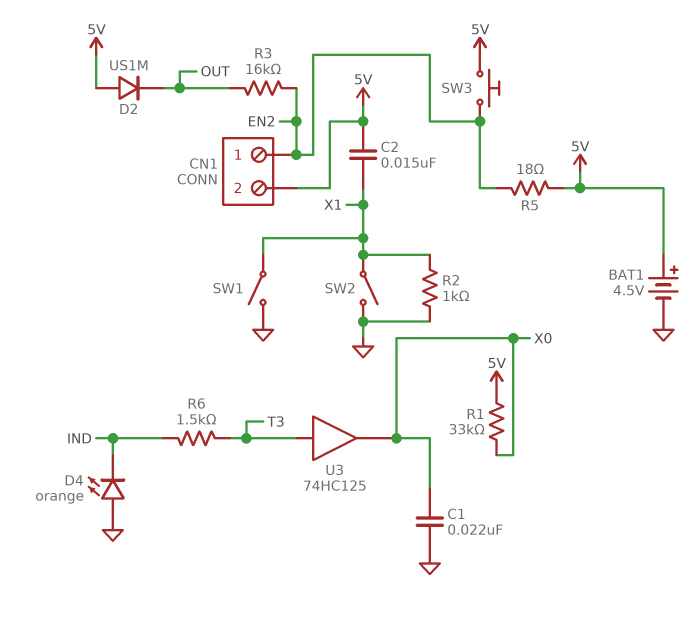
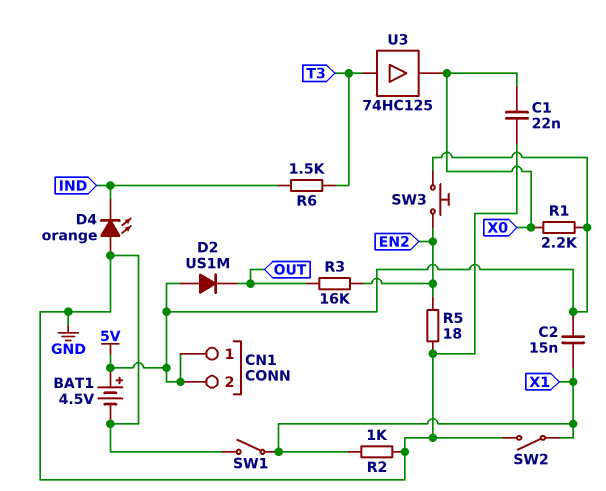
CN1 pin 1: EN2 -> 5V
R1: 33k (5V, X0) -> 2.2k (5V, X0)
R5: 18 (5V, EN2) -> 18 (EN2, GND)

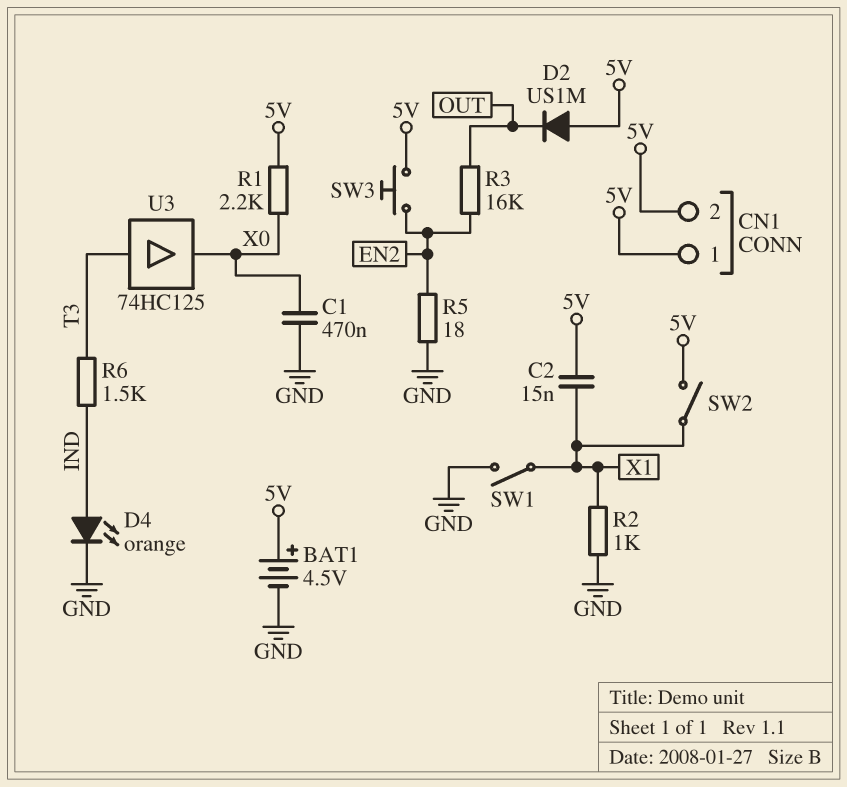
C1: 22nF (GND, X0) -> 470nF (GND, X0)
D4: LED orange (A GND, K IND) -> LED orange (A IND, K GND)
SW2: switch (GND, X1) -> switch (5V, X1)

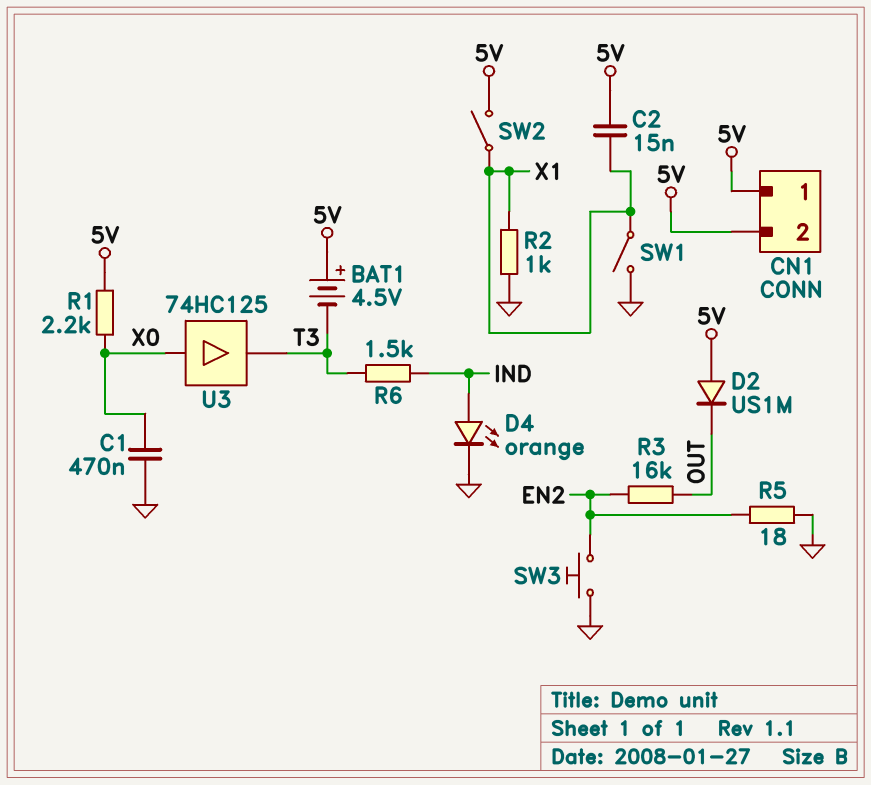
BAT1: 4.5V (plus 5V, minus GND) -> 4.5V (plus 5V, minus T3)
SW3: button (5V, EN2) -> button (EN2, GND)
U3: buffer 74HC125 (in T3, out X0) -> buffer 74HC125 (in X0, out T3)

